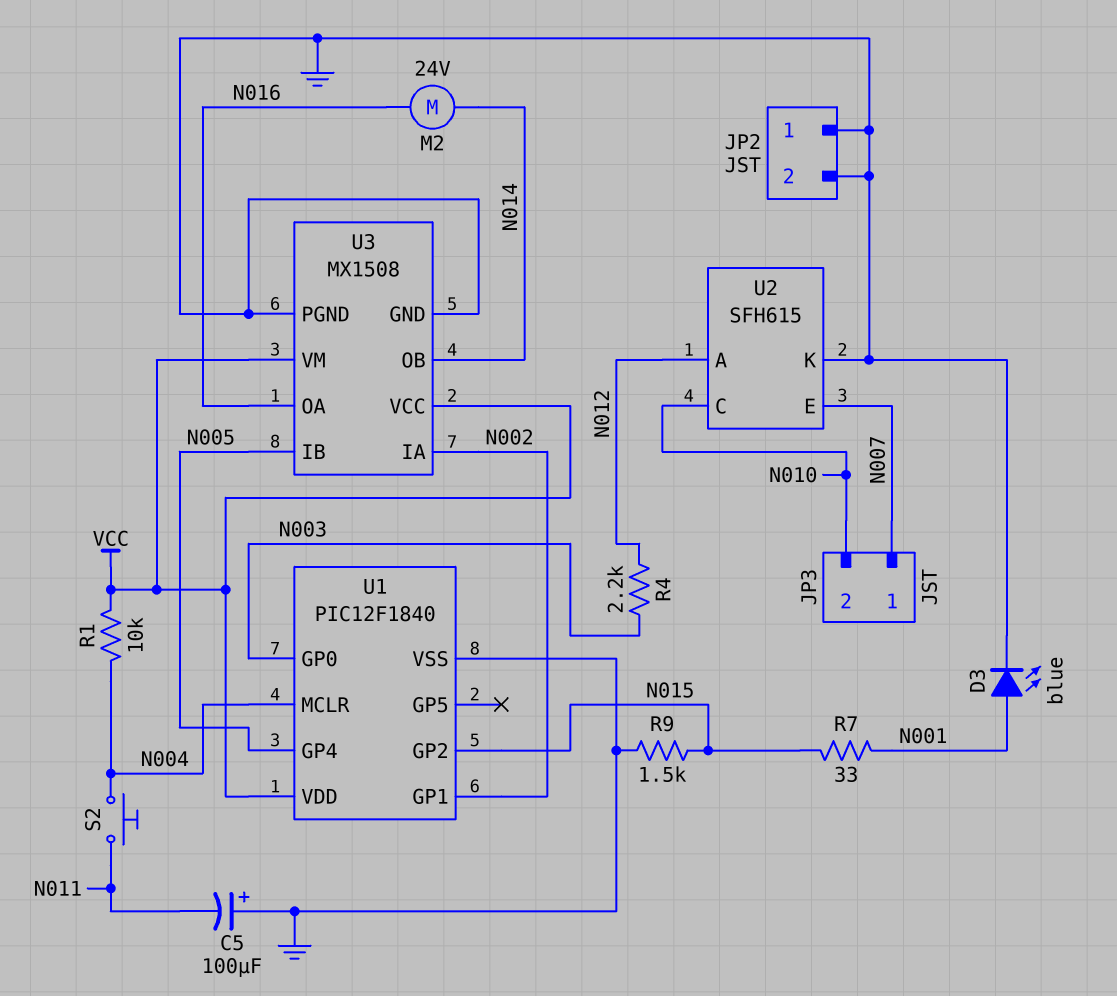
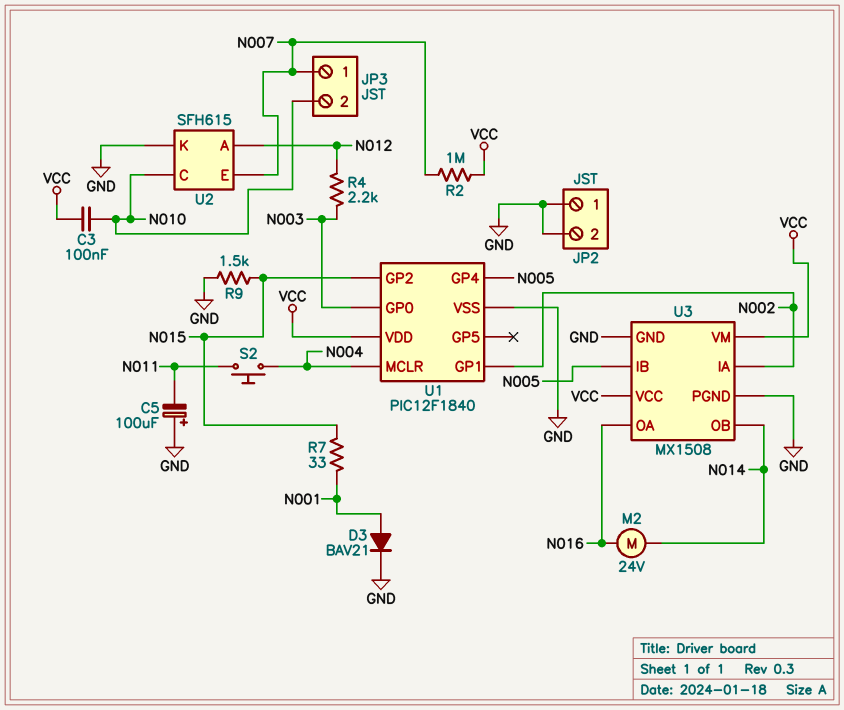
C3: none -> 100nF (N010, VCC)
D3: LED blue (A N001, K GND) -> diode BAV21 (A N001, K GND)
R1: 10k (N004, VCC) -> none
R2: none -> 1M (N007, VCC)

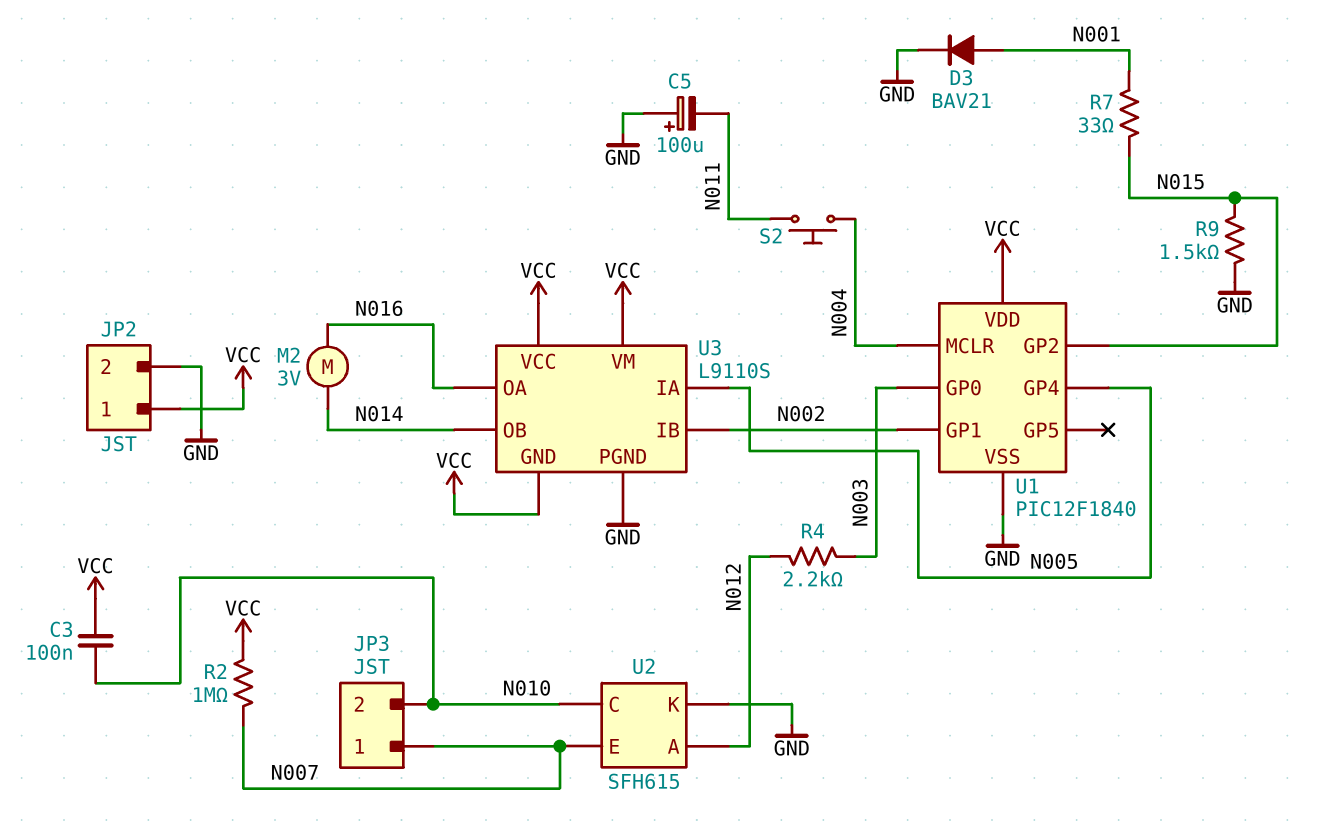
JP2 pin 1: GND -> VCC
M2: motor 24V (N014, N016) -> motor 3V (N014, N016)
U3: MX1508 -> L9110S
U3 pin GND: GND -> VCC
U3 pin IA: N002 -> N005
U3 pin IB: N005 -> N002

